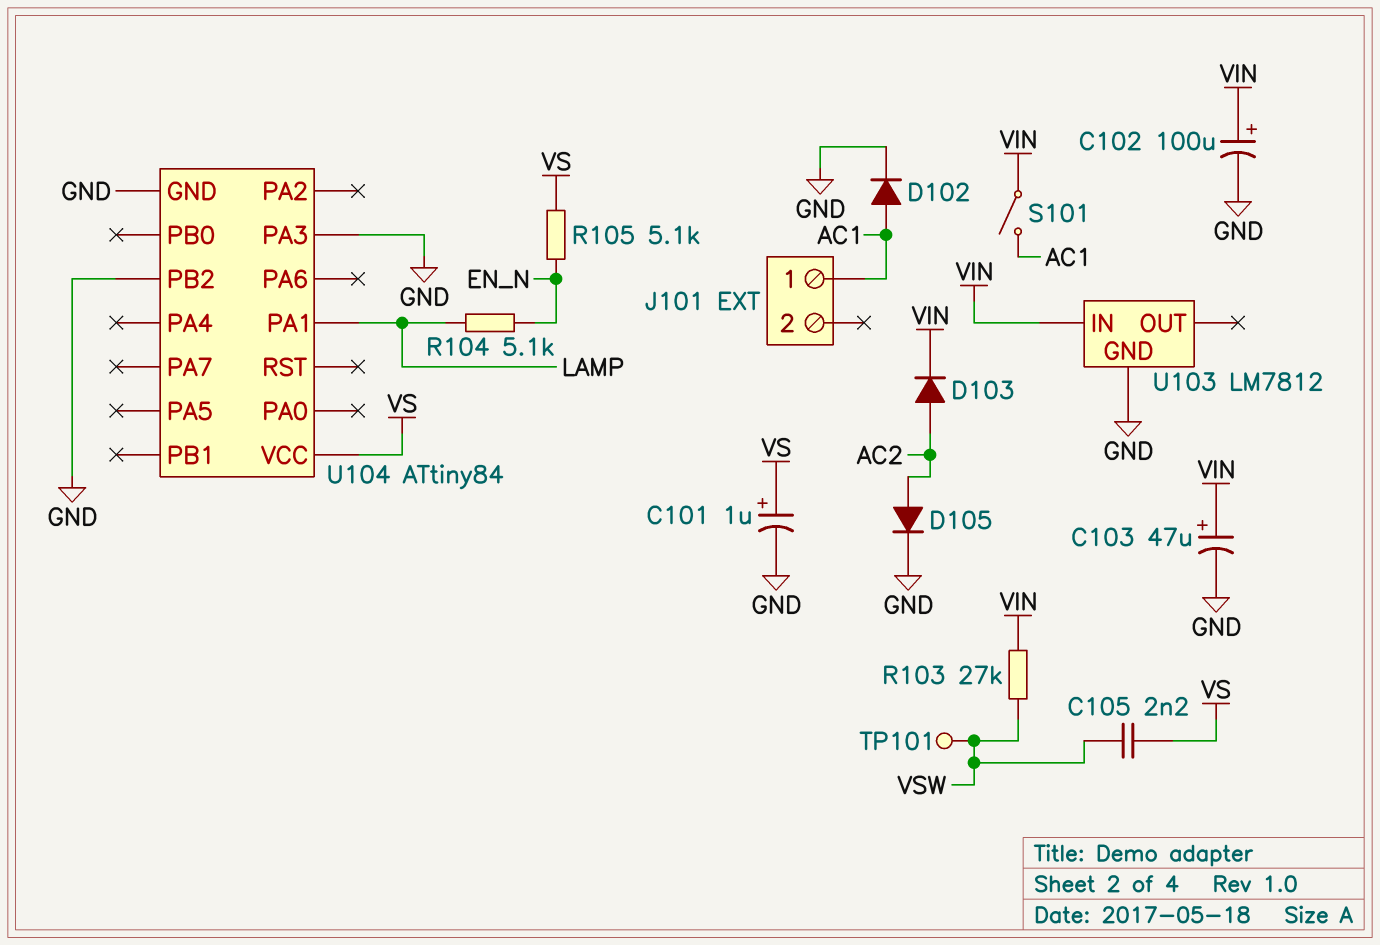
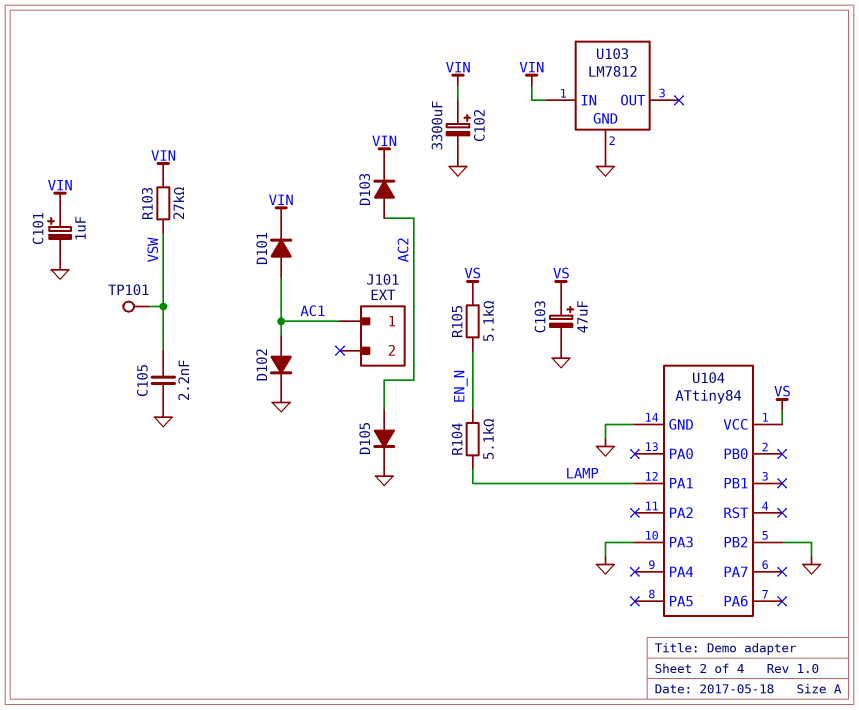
C101: 1uF (plus VS, minus GND) -> 1uF (plus VIN, minus GND)
C102: 100uF (plus VIN, minus GND) -> 3300uF (plus VIN, minus GND)
C103: 47uF (plus VIN, minus GND) -> 47uF (plus VS, minus GND)
C105: 2.2nF (VS, VSW) -> 2.2nF (GND, VSW)
D101: none -> diode (A AC1, K VIN)
S101: switch (AC1, VIN) -> none

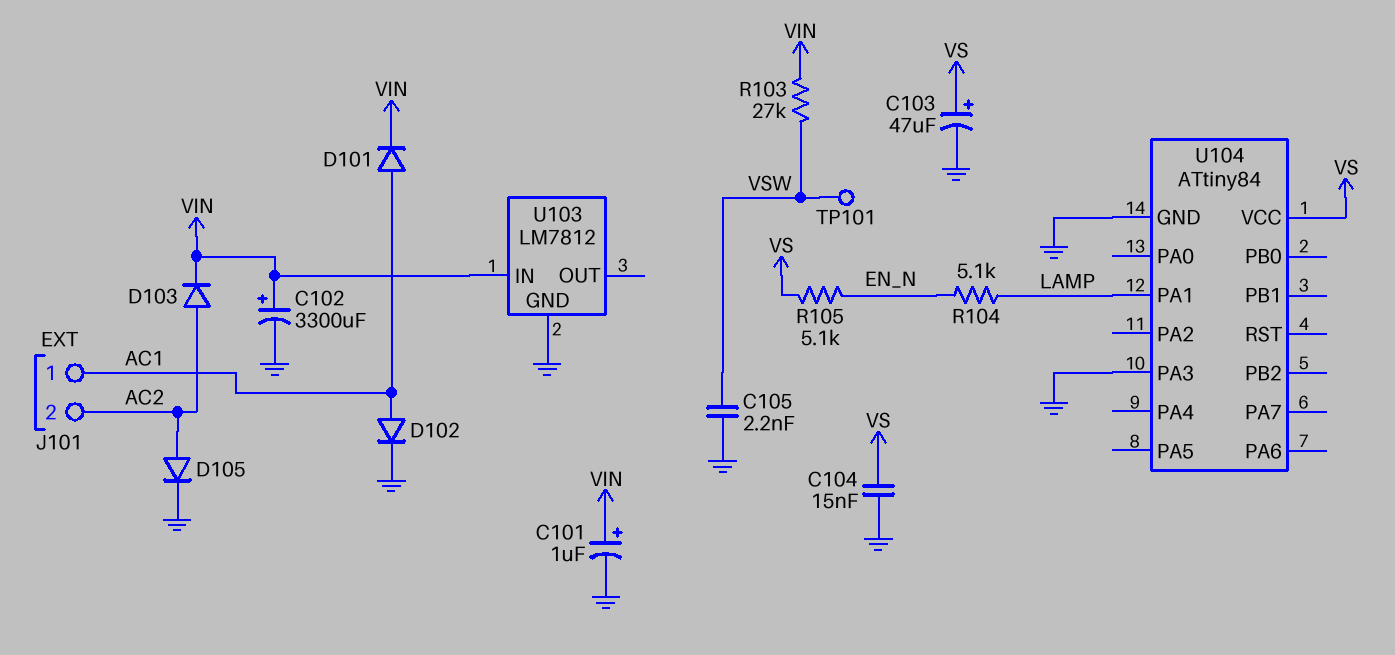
C104: none -> 15nF (GND, VS)
J101 pin 2: none -> AC2
U104 pin PB2: GND -> none

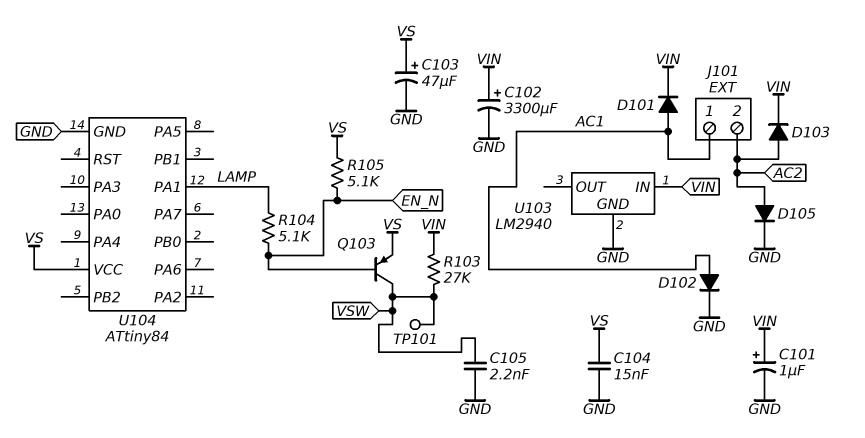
Q103: none -> PNP (B EN_N, C VSW, E VS)
U103: LM7812 -> LM2940
U104 pin PA3: GND -> none

